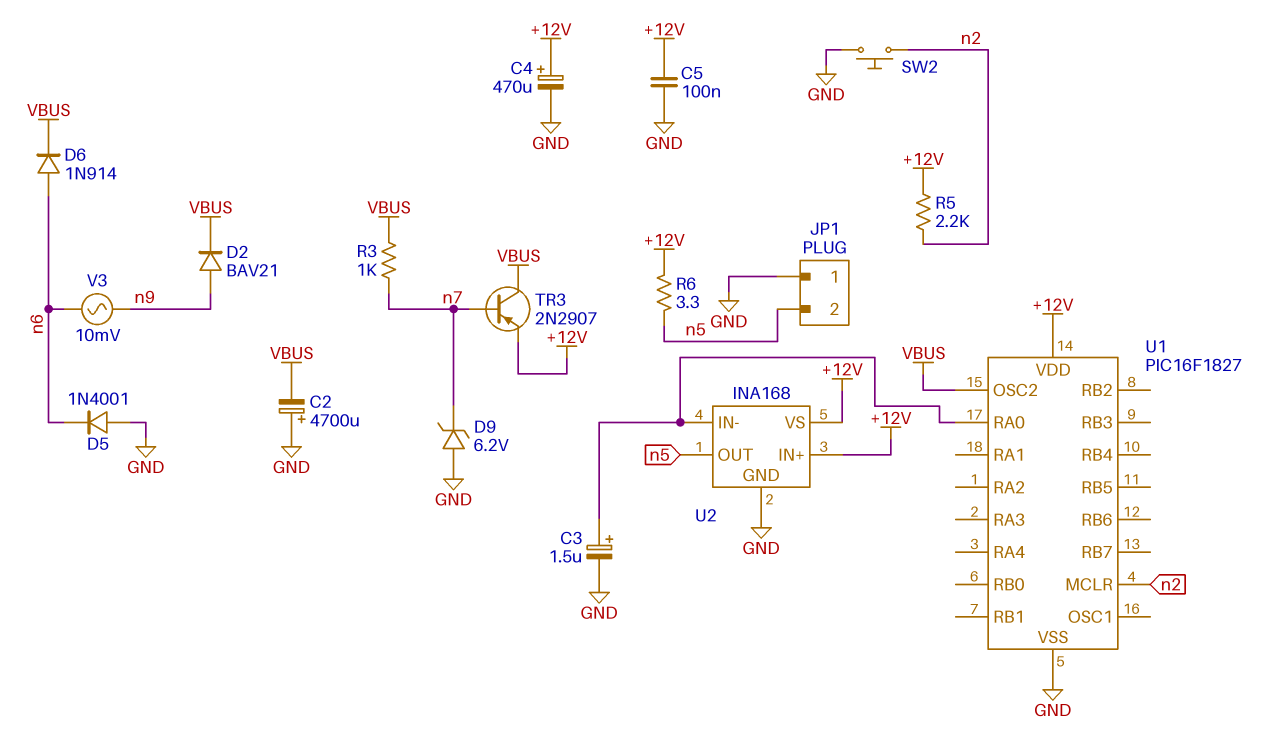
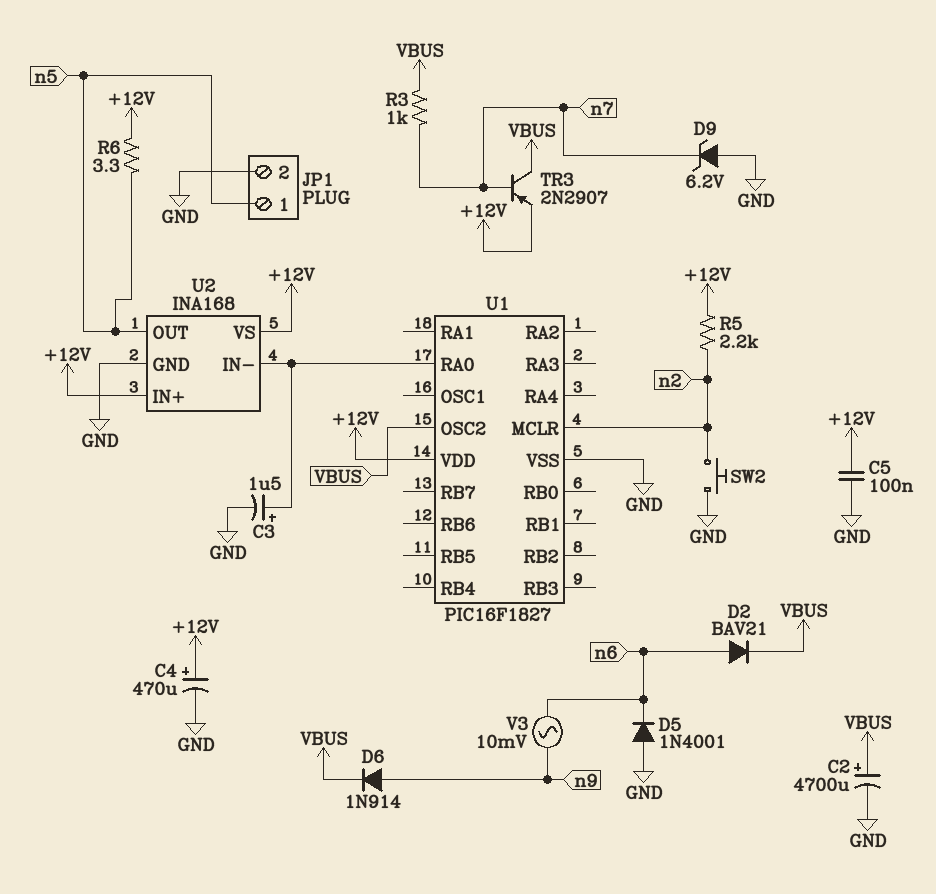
C2: 4700uF (plus GND, minus VBUS) -> 4700uF (plus VBUS, minus GND)
D2: diode BAV21 (A n9, K VBUS) -> diode BAV21 (A n6, K VBUS)
D6: diode 1N914 (A n6, K VBUS) -> diode 1N914 (A n9, K VBUS)
JP1 pin 1: GND -> n5
JP1 pin 2: n5 -> GND

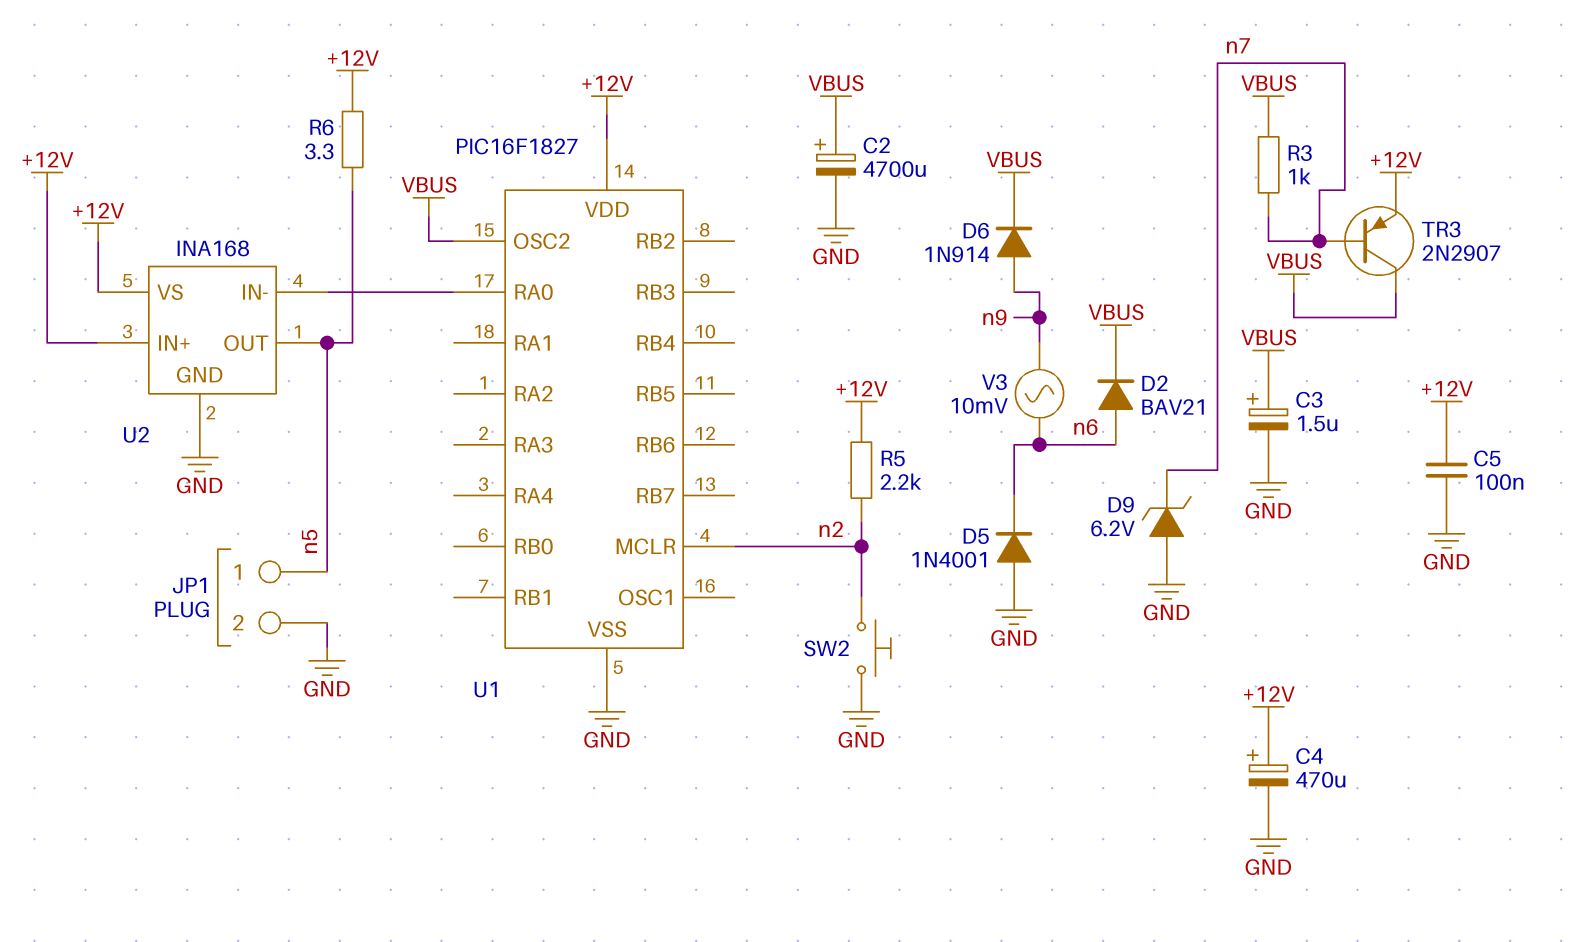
C3: 1.5uF (plus U1/RA0, minus GND) -> 1.5uF (plus VBUS, minus GND)

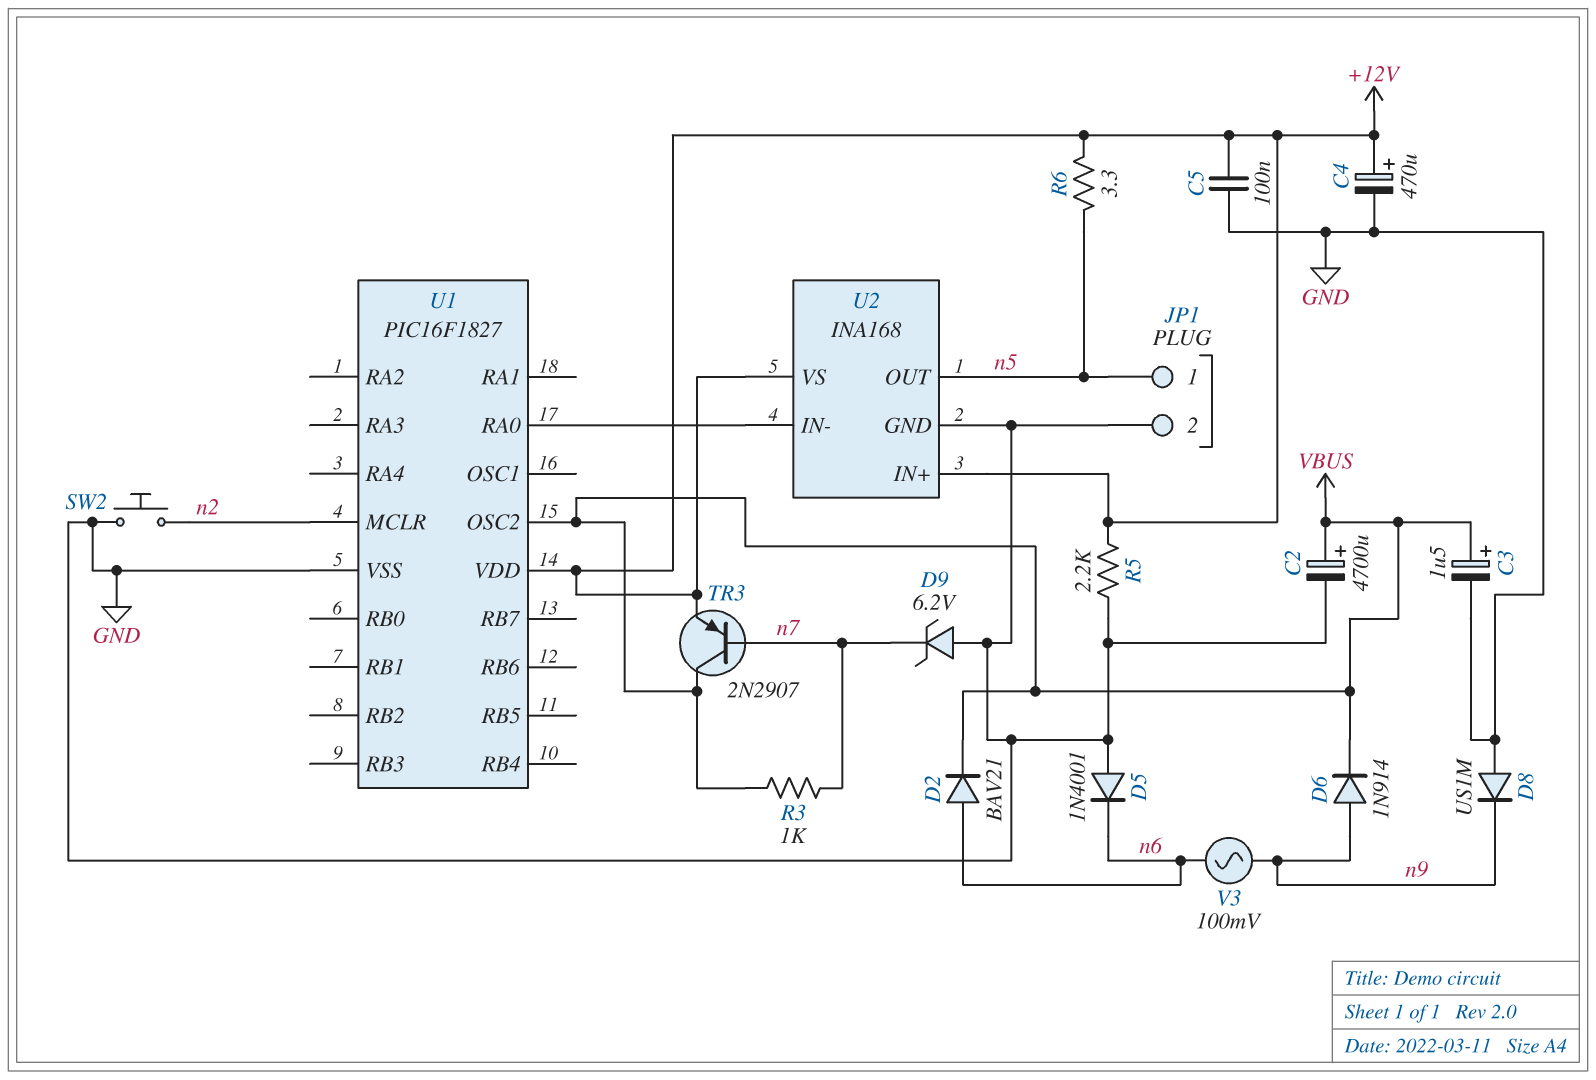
D8: none -> diode US1M (A GND, K n9)
R5: 2.2k (+12V, n2) -> 2.2k (+12V, GND)
V3: AC 10mV (n6, n9) -> AC 100mV (n6, n9)

